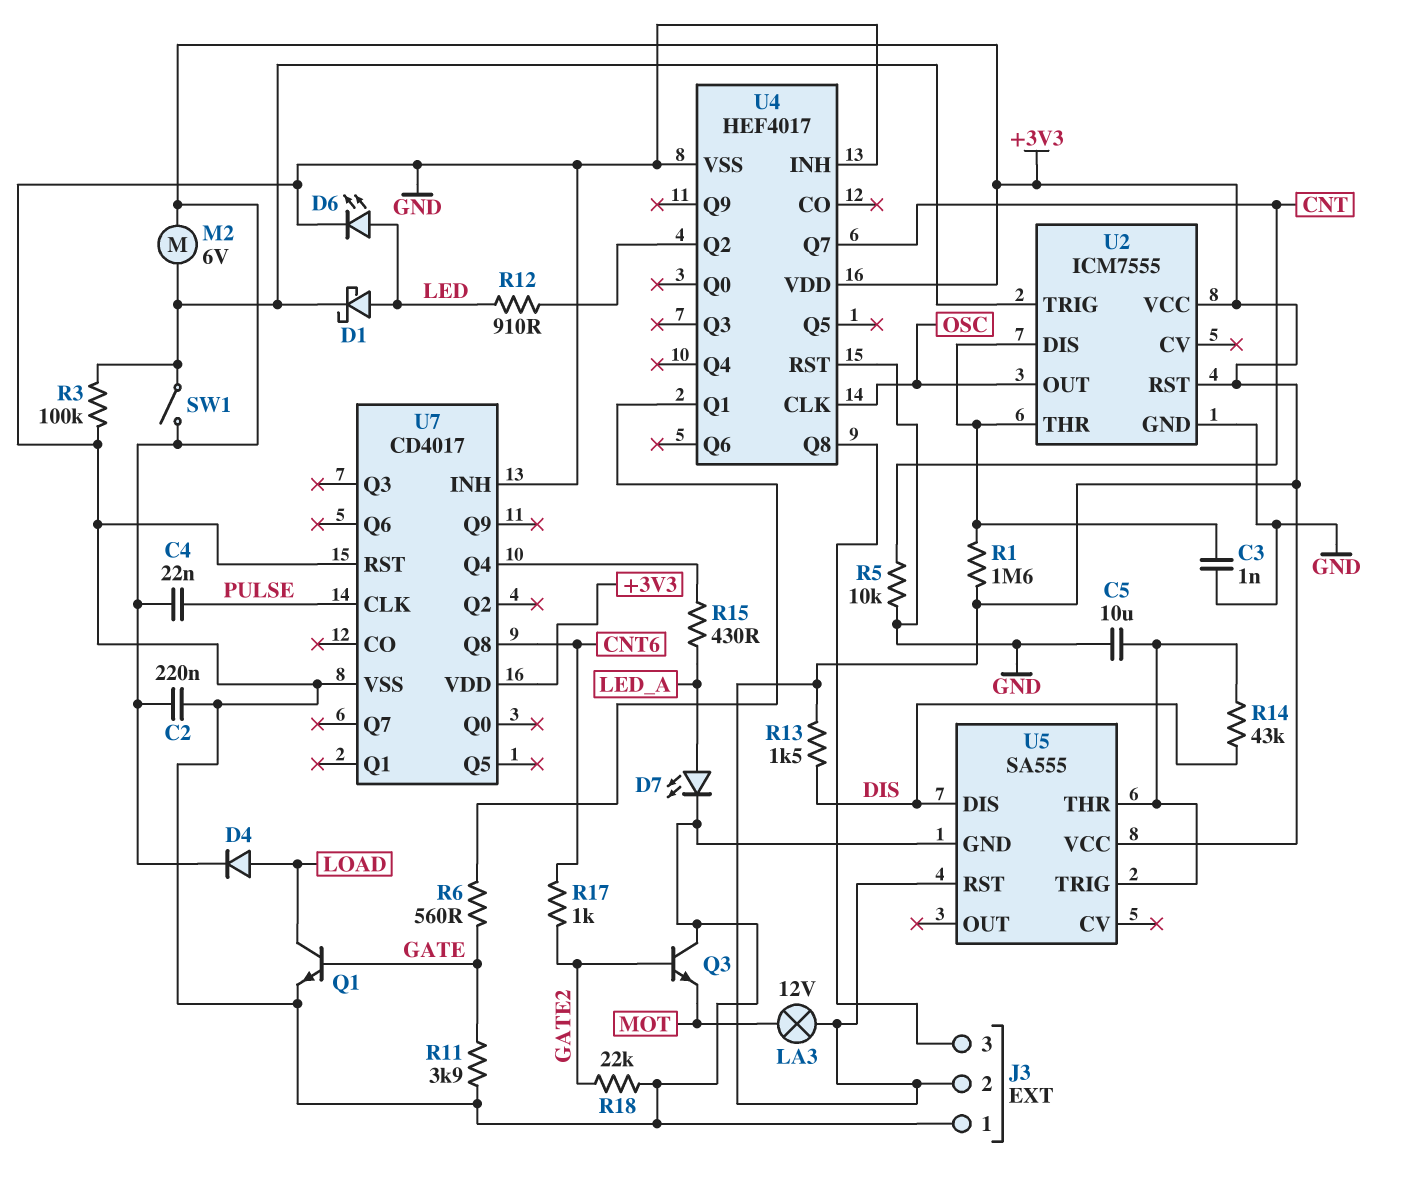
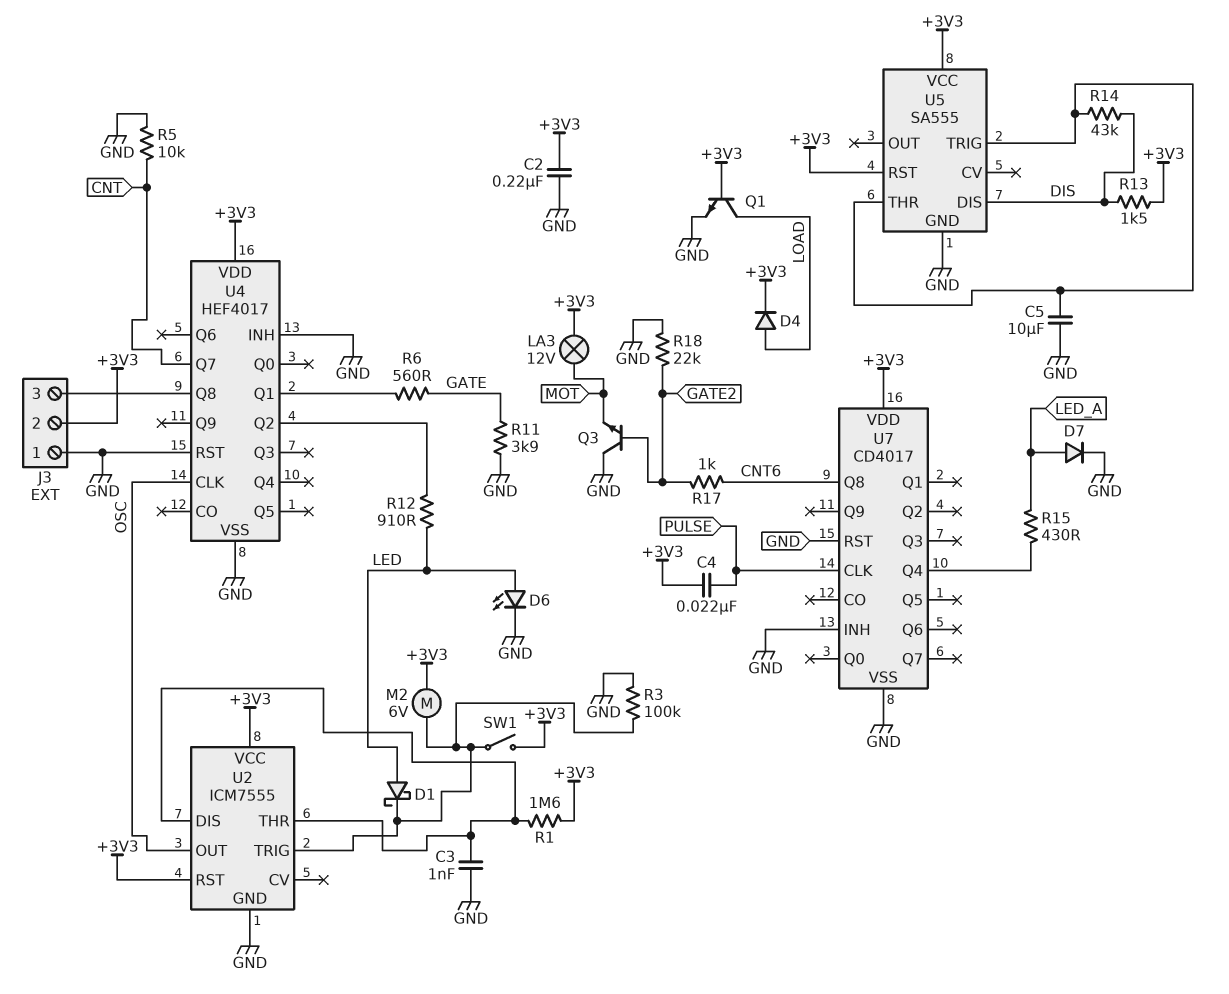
D7: LED (A LED_A, K GND) -> diode (A LED_A, K GND)
Q1: NPN (B GATE, C LOAD, E GND) -> NPN (B +3V3, C LOAD, E GND)

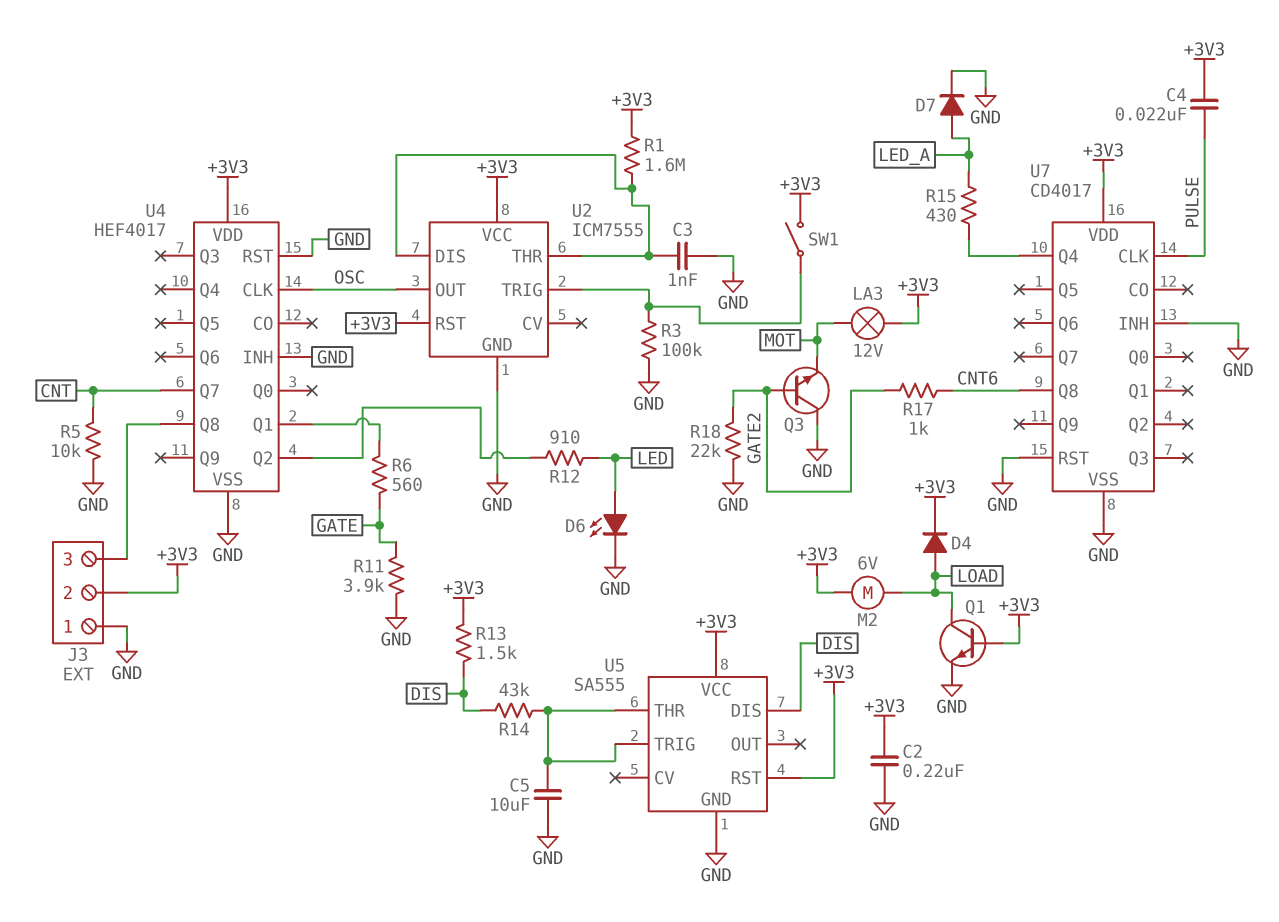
D1: schottky (A LED, K U2/TRIG) -> none
M2: motor 6V (+3V3, U2/TRIG) -> motor 6V (+3V3, LOAD)

